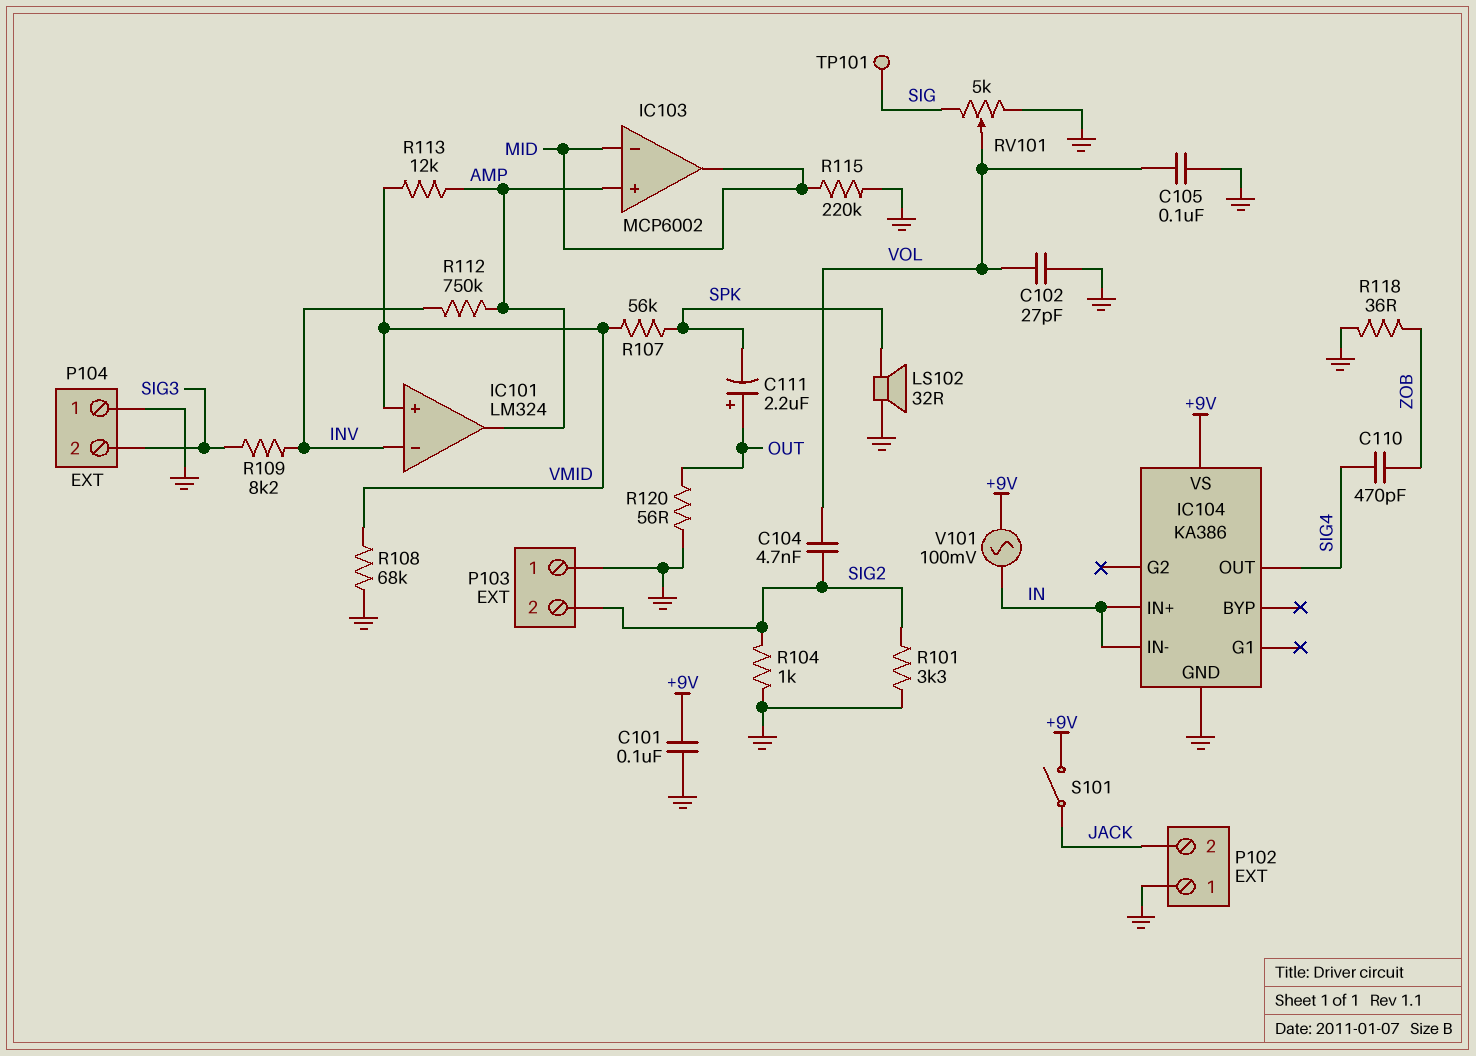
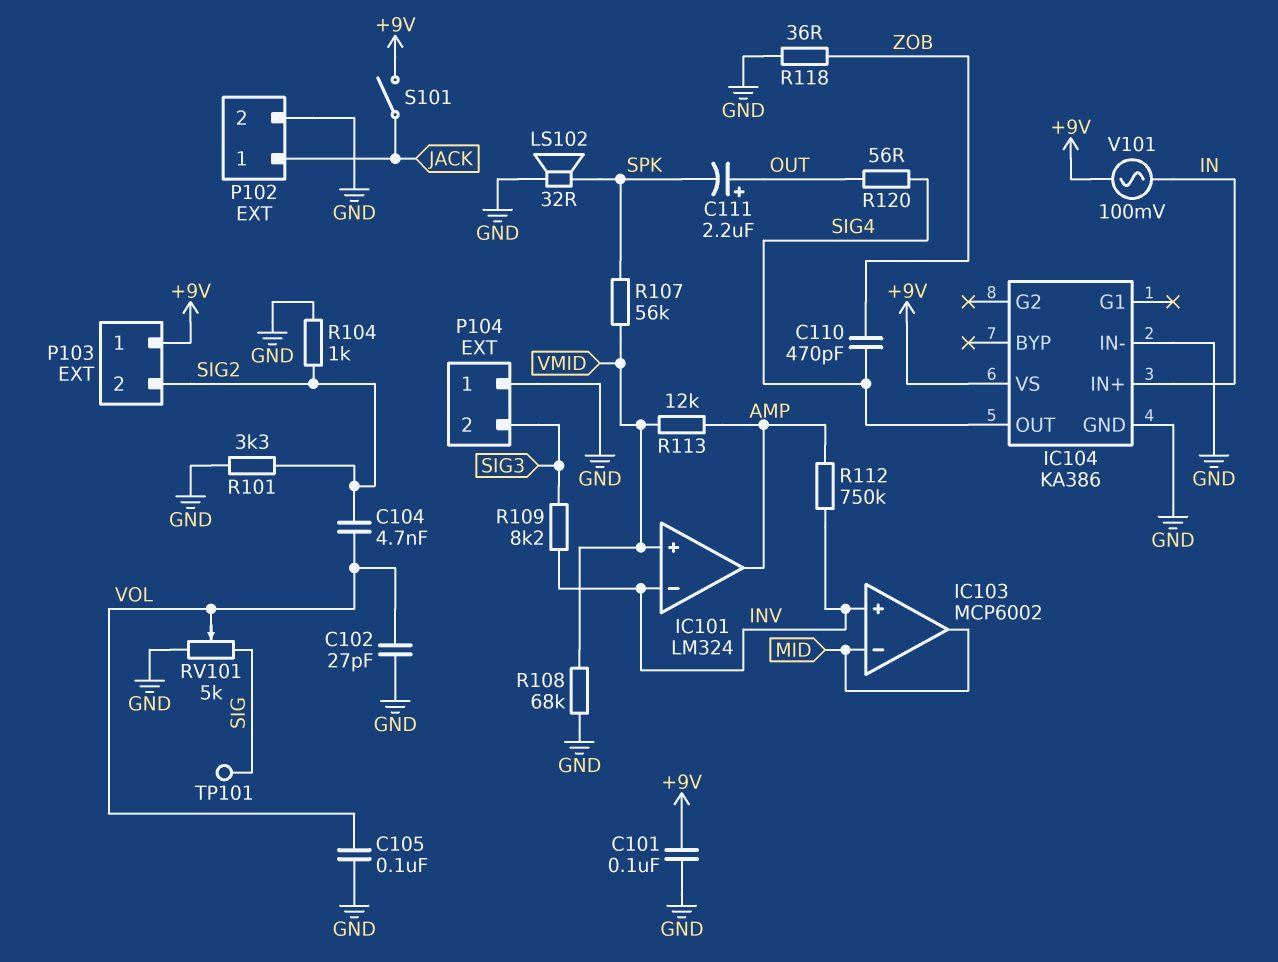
IC103 pin in+: AMP -> INV
IC104 pin IN-: IN -> GND
P102 pin 1: GND -> JACK
P102 pin 2: JACK -> GND
P103 pin 1: GND -> +9V
R115: 220k (GND, MID) -> none
R120: 56 (GND, OUT) -> 56 (OUT, SIG4)

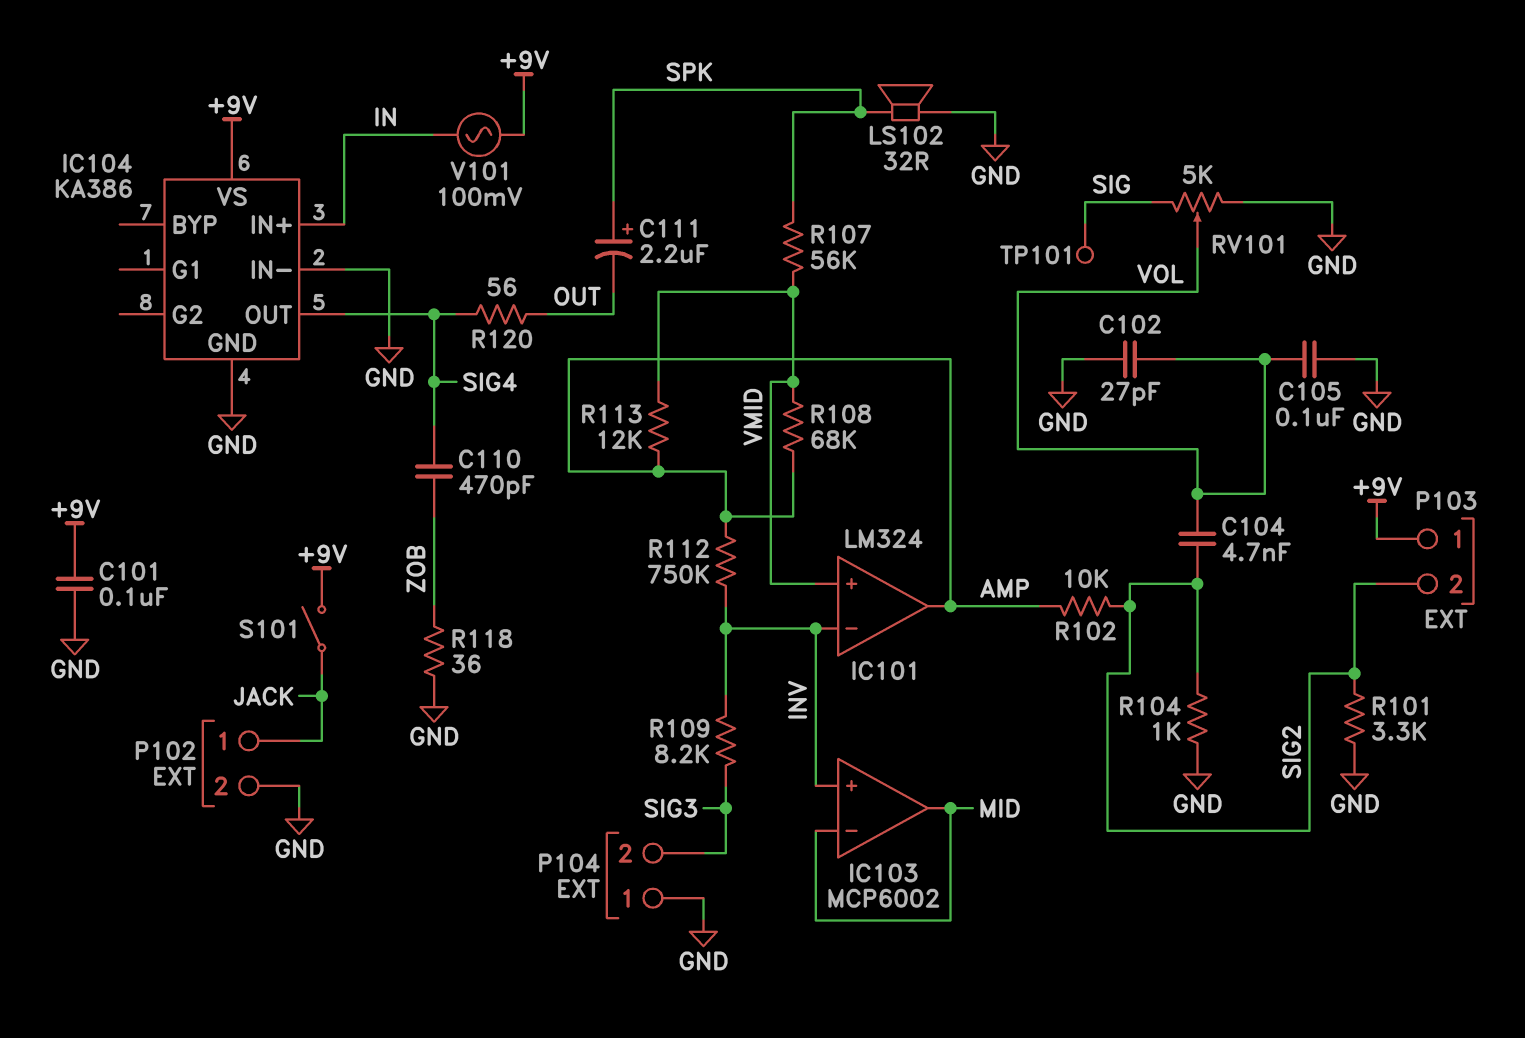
C111: 2.2uF (plus OUT, minus SPK) -> 2.2uF (plus SPK, minus OUT)
R102: none -> 10k (AMP, SIG2)
R108: 68k (GND, VMID) -> 68k (AMP, VMID)

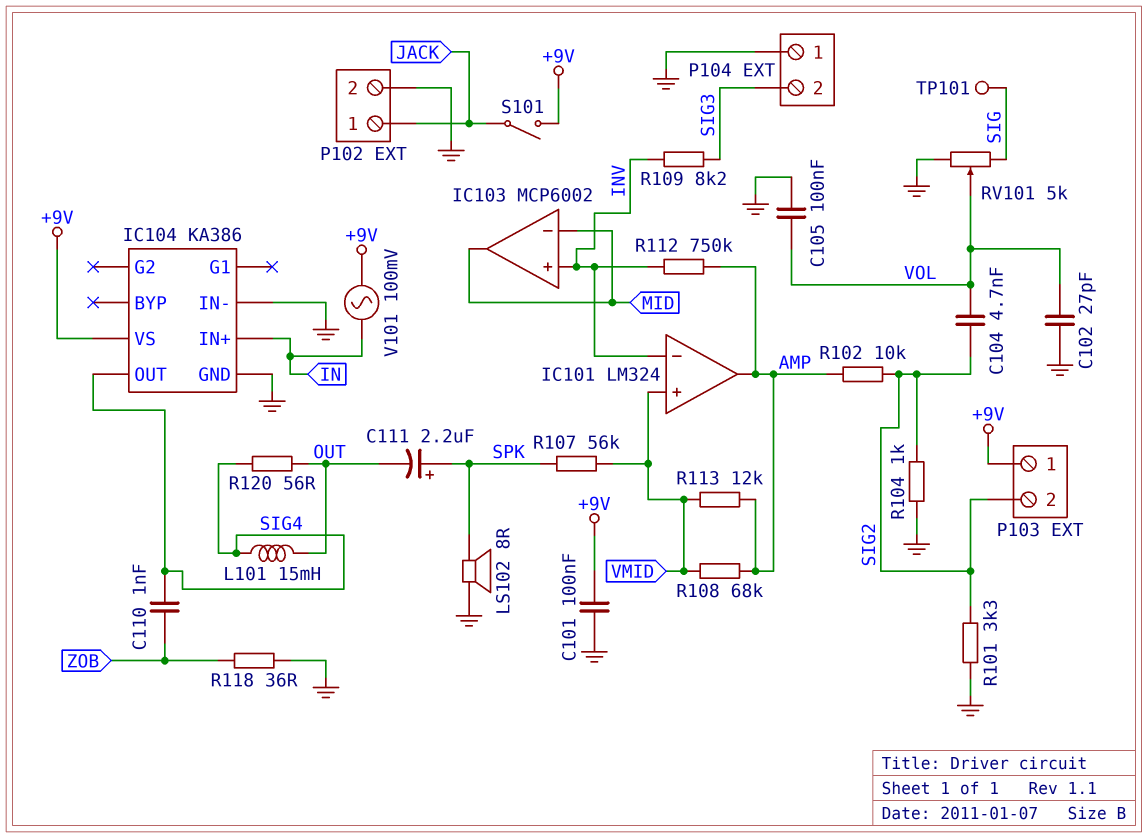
C110: 470pF (SIG4, ZOB) -> 1nF (SIG4, ZOB)
L101: none -> 15mH (OUT, SIG4)
LS102: speaker 32R (GND, SPK) -> speaker 8R (GND, SPK)

